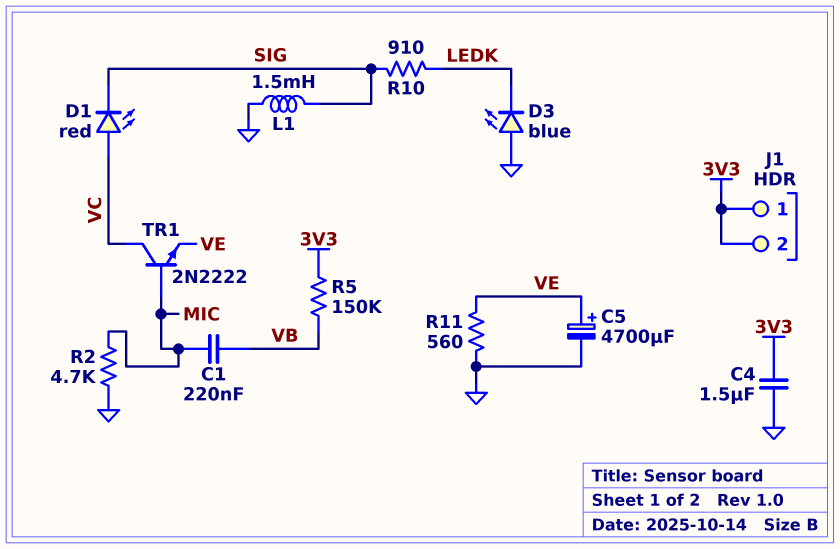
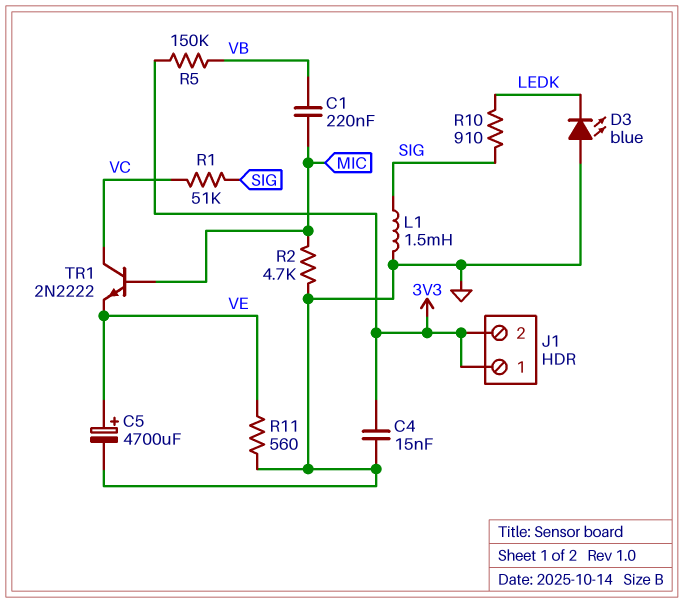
C4: 1.5uF (3V3, GND) -> 15nF (3V3, GND)
D1: LED red (A VC, K SIG) -> none
R1: none -> 51k (SIG, VC)

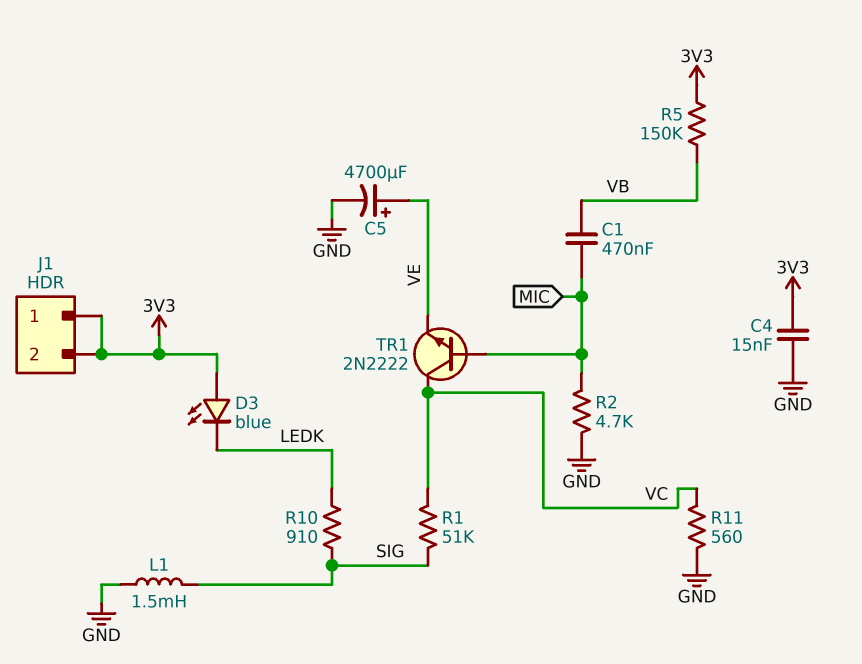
C1: 220nF (MIC, VB) -> 470nF (MIC, VB)
D3: LED blue (A GND, K LEDK) -> LED blue (A 3V3, K LEDK)
R11: 560 (GND, VE) -> 560 (GND, VC)

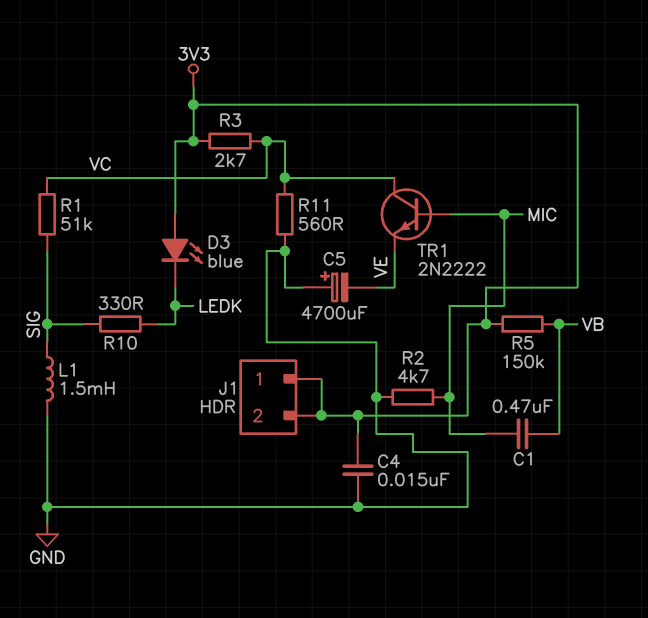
C5: 4700uF (plus VE, minus GND) -> 4700uF (plus GND, minus VE)
R3: none -> 2.7k (3V3, VC)
R10: 910 (LEDK, SIG) -> 330 (LEDK, SIG)

